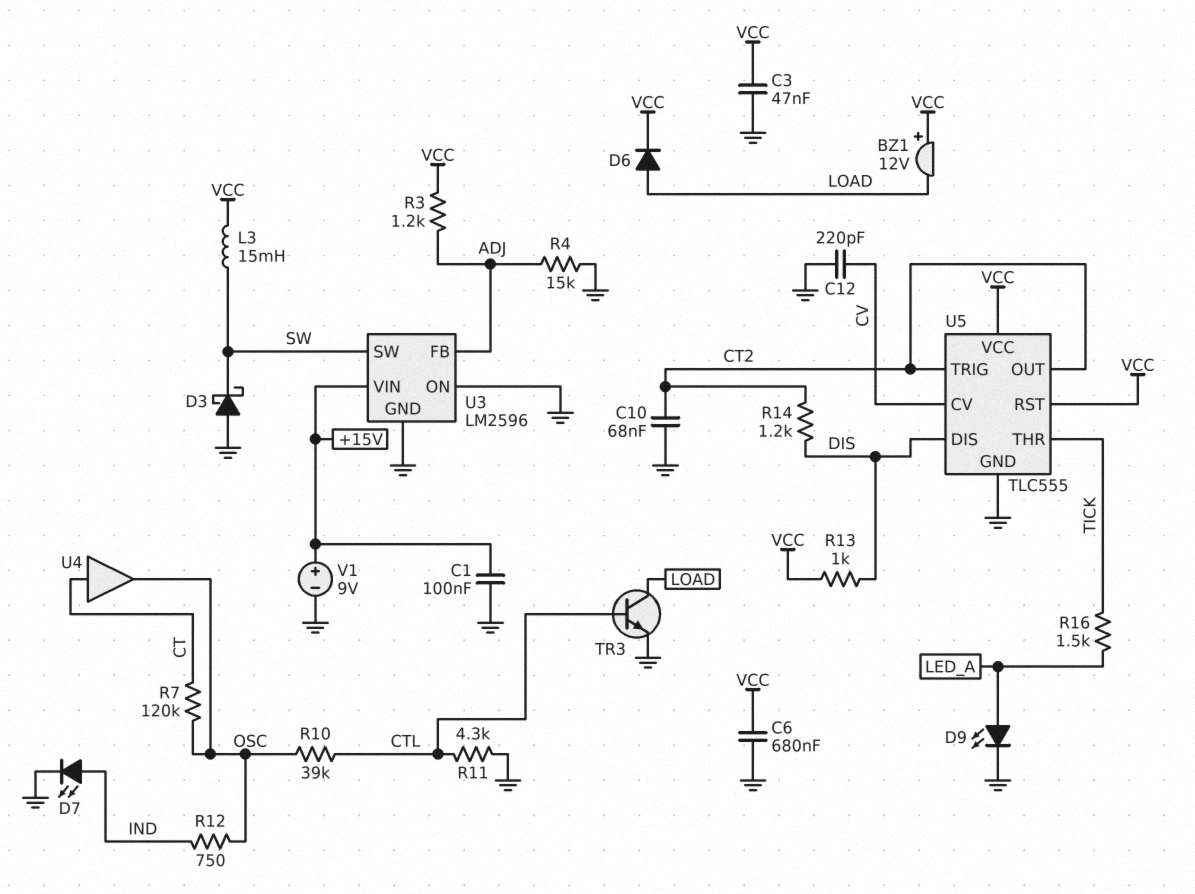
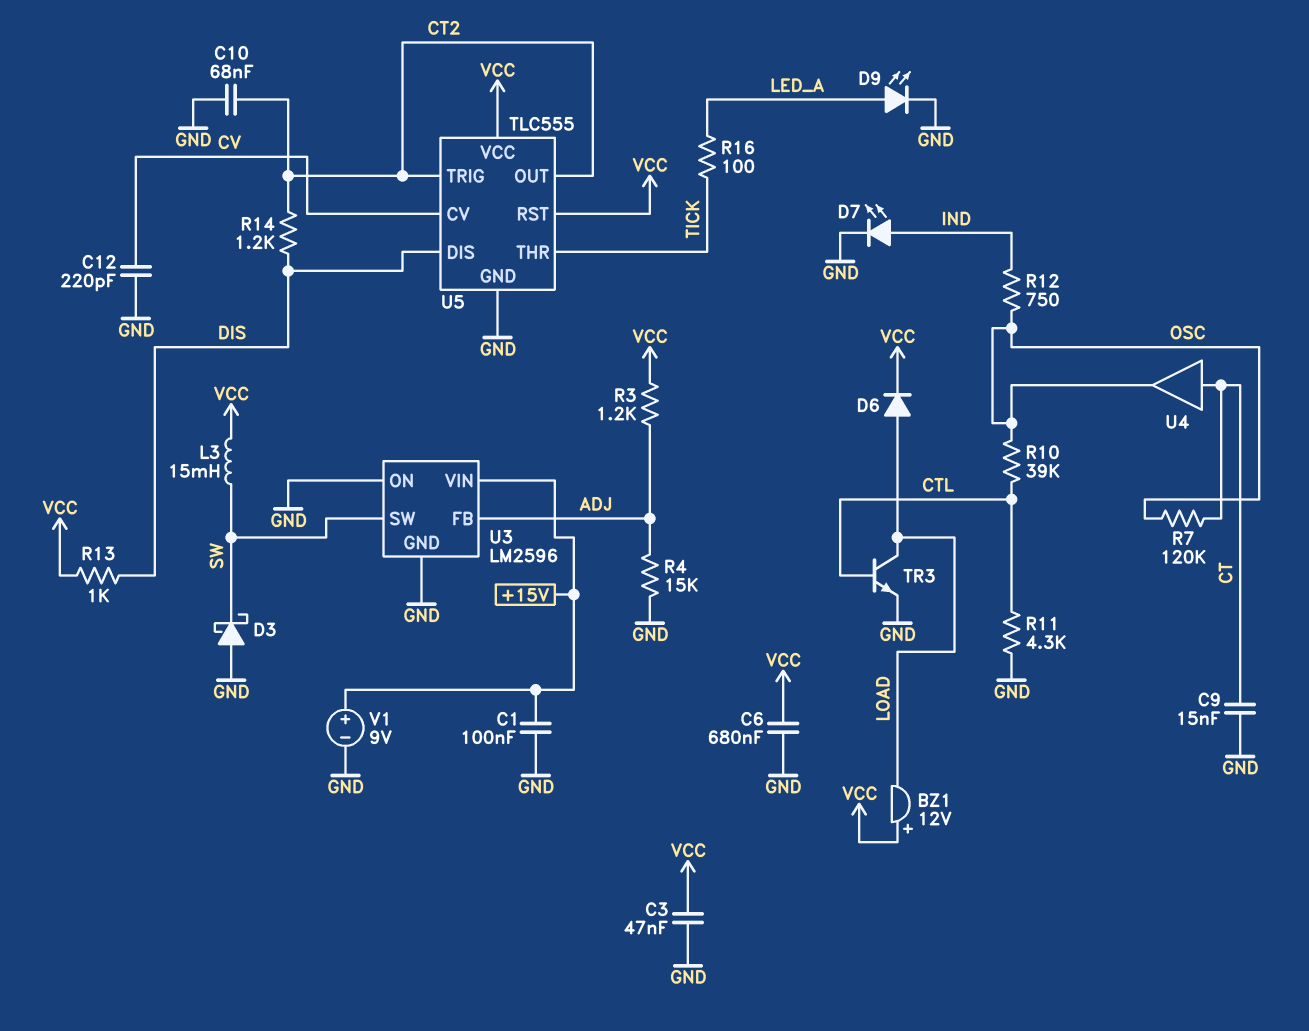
C9: none -> 15nF (CT, GND)
R16: 1.5k (LED_A, TICK) -> 100 (LED_A, TICK)

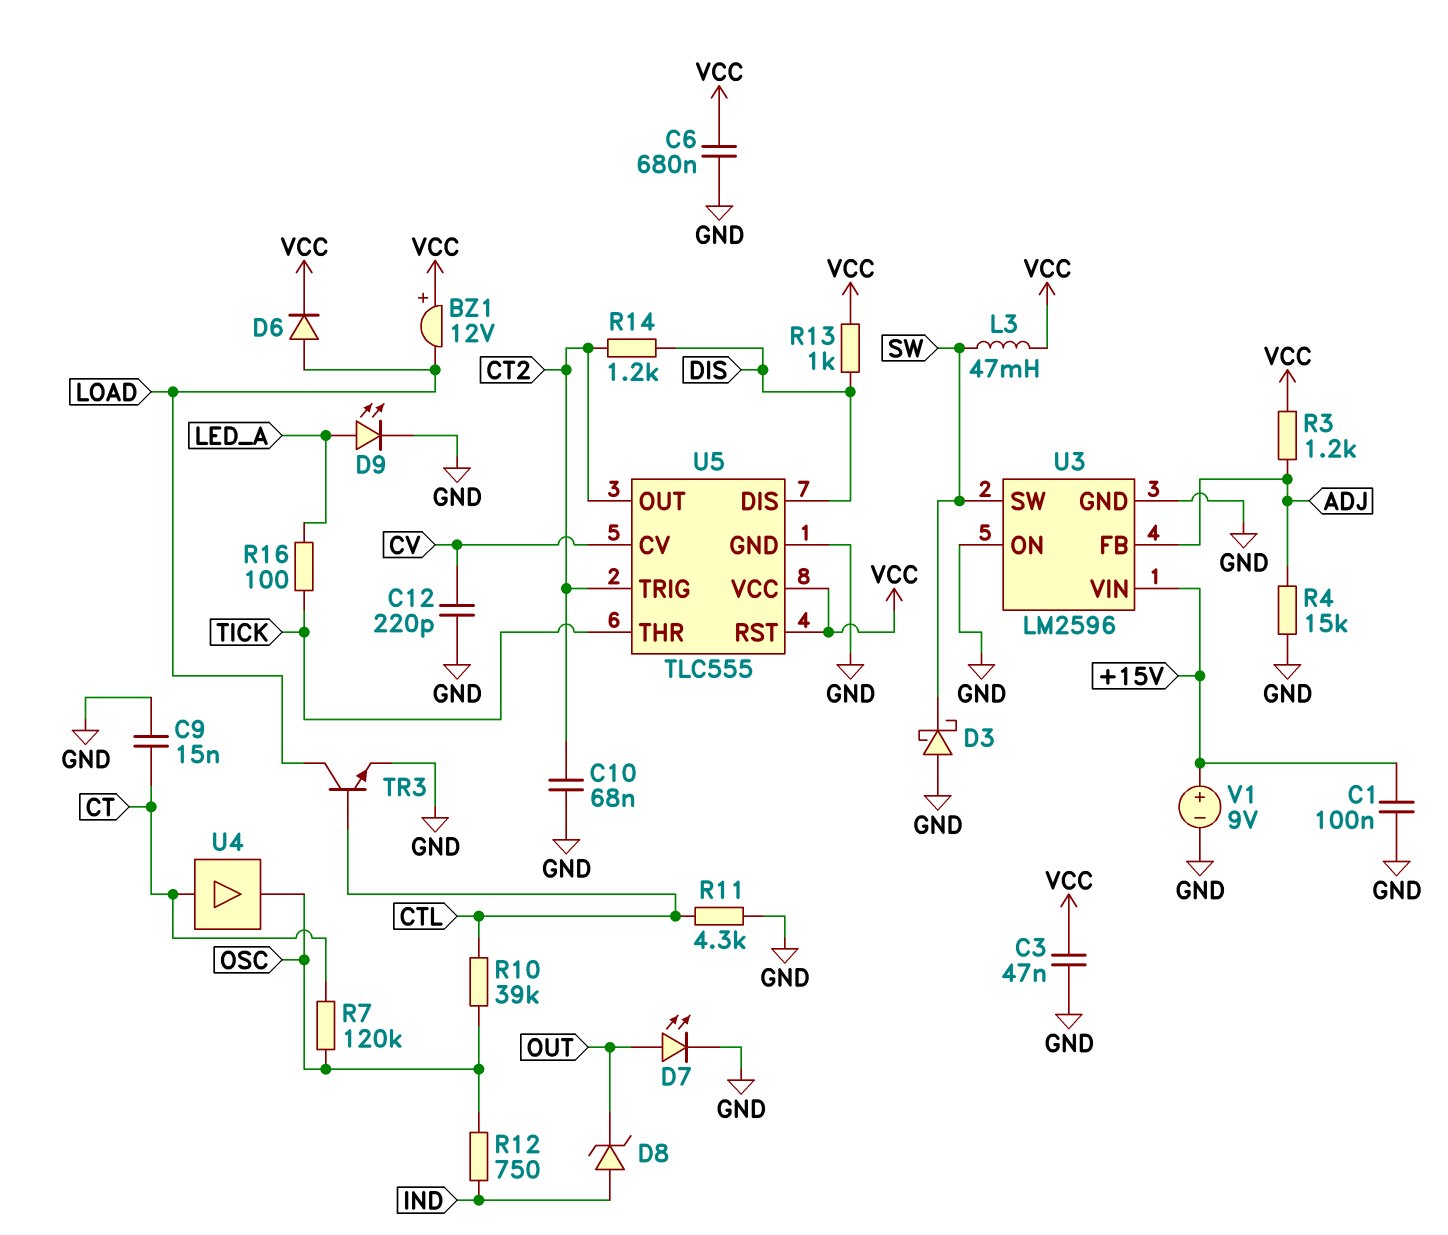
D7: LED (A IND, K GND) -> LED (A OUT, K GND)
D8: none -> zener (A IND, K OUT)
L3: 15mH (SW, VCC) -> 47mH (SW, VCC)

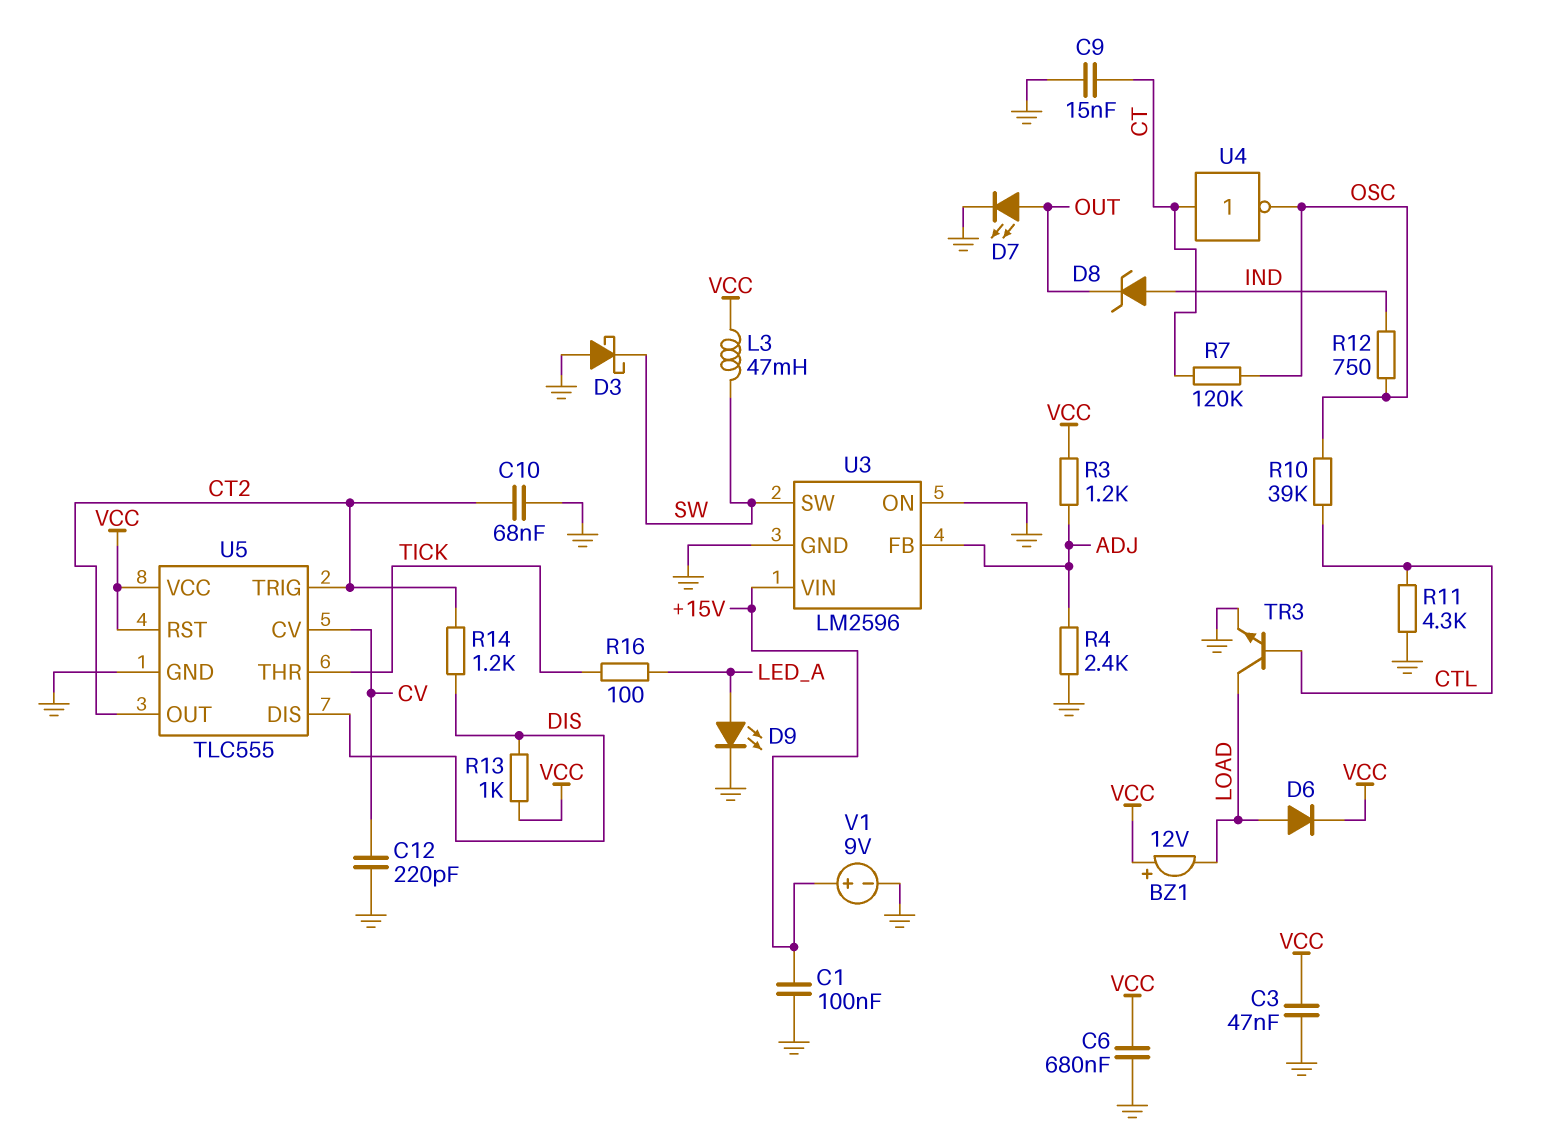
R4: 15k (ADJ, GND) -> 2.4k (ADJ, GND)
U4: buffer (in CT, out OSC) -> NOT (in CT, out OSC)

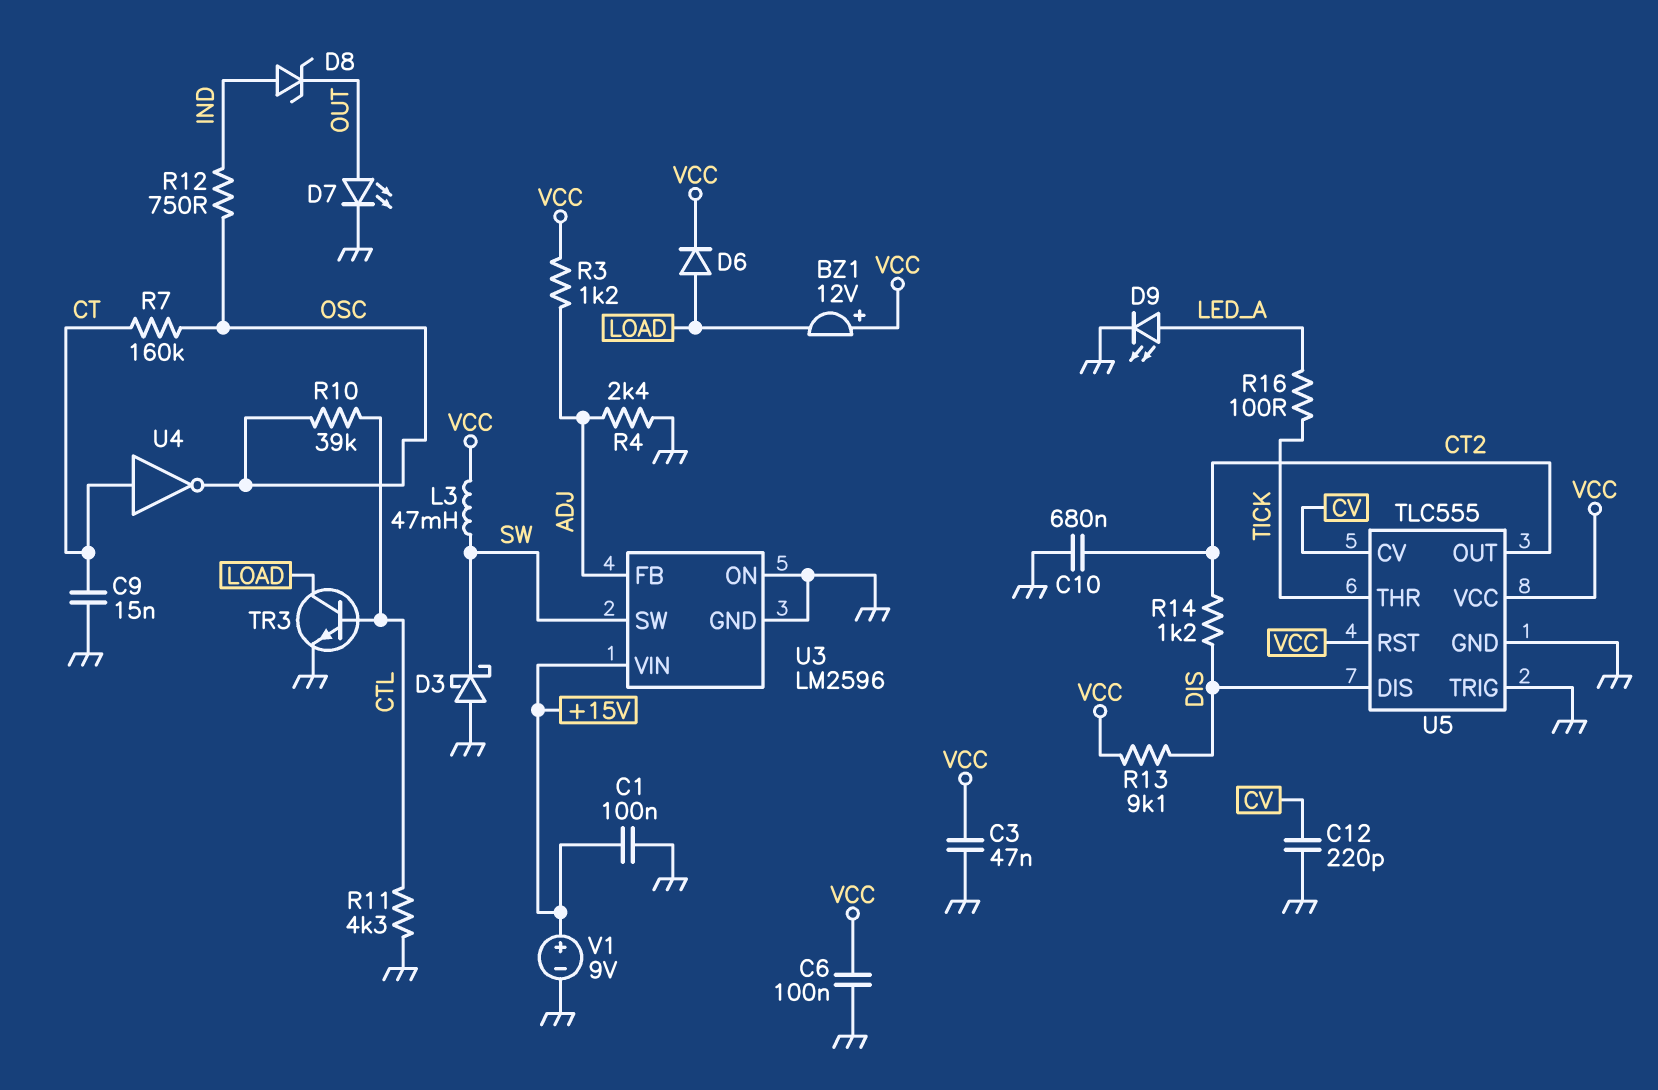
C6: 680nF (GND, VCC) -> 100nF (GND, VCC)
C10: 68nF (CT2, GND) -> 680nF (CT2, GND)
R7: 120k (CT, OSC) -> 160k (CT, OSC)
R13: 1k (DIS, VCC) -> 9.1k (DIS, VCC)
U5 pin TRIG: CT2 -> GND

